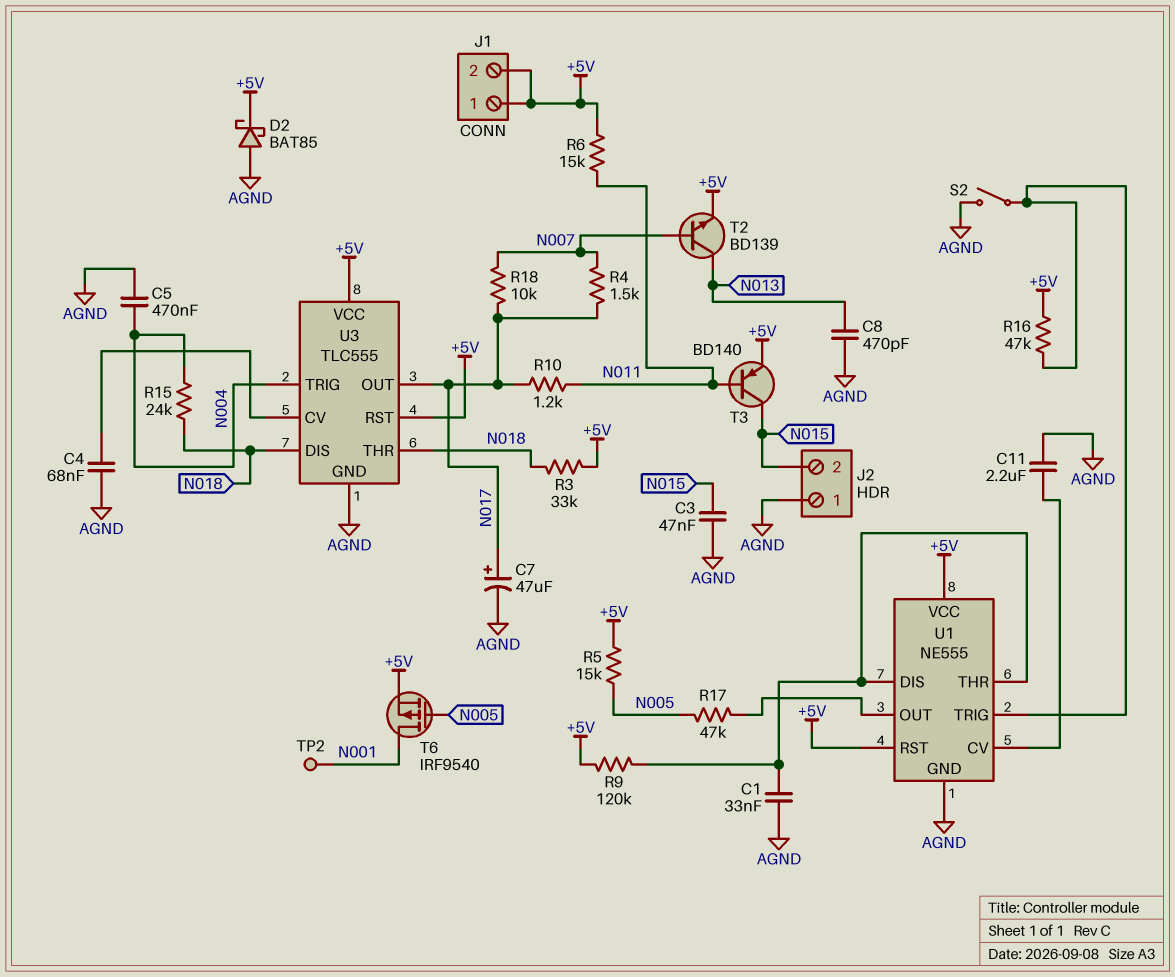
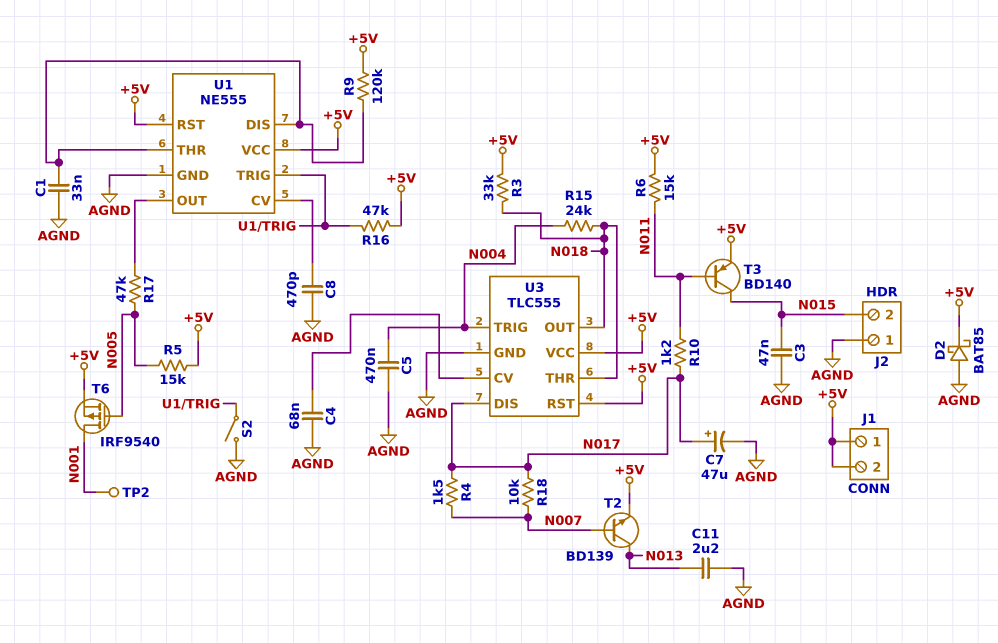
C8: 470pF (AGND, N013) -> 470pF (AGND, U1/CV)
C11: 2.2uF (AGND, U1/CV) -> 2.2uF (AGND, N013)
U3 pin DIS: N018 -> N017
U3 pin OUT: N017 -> N018

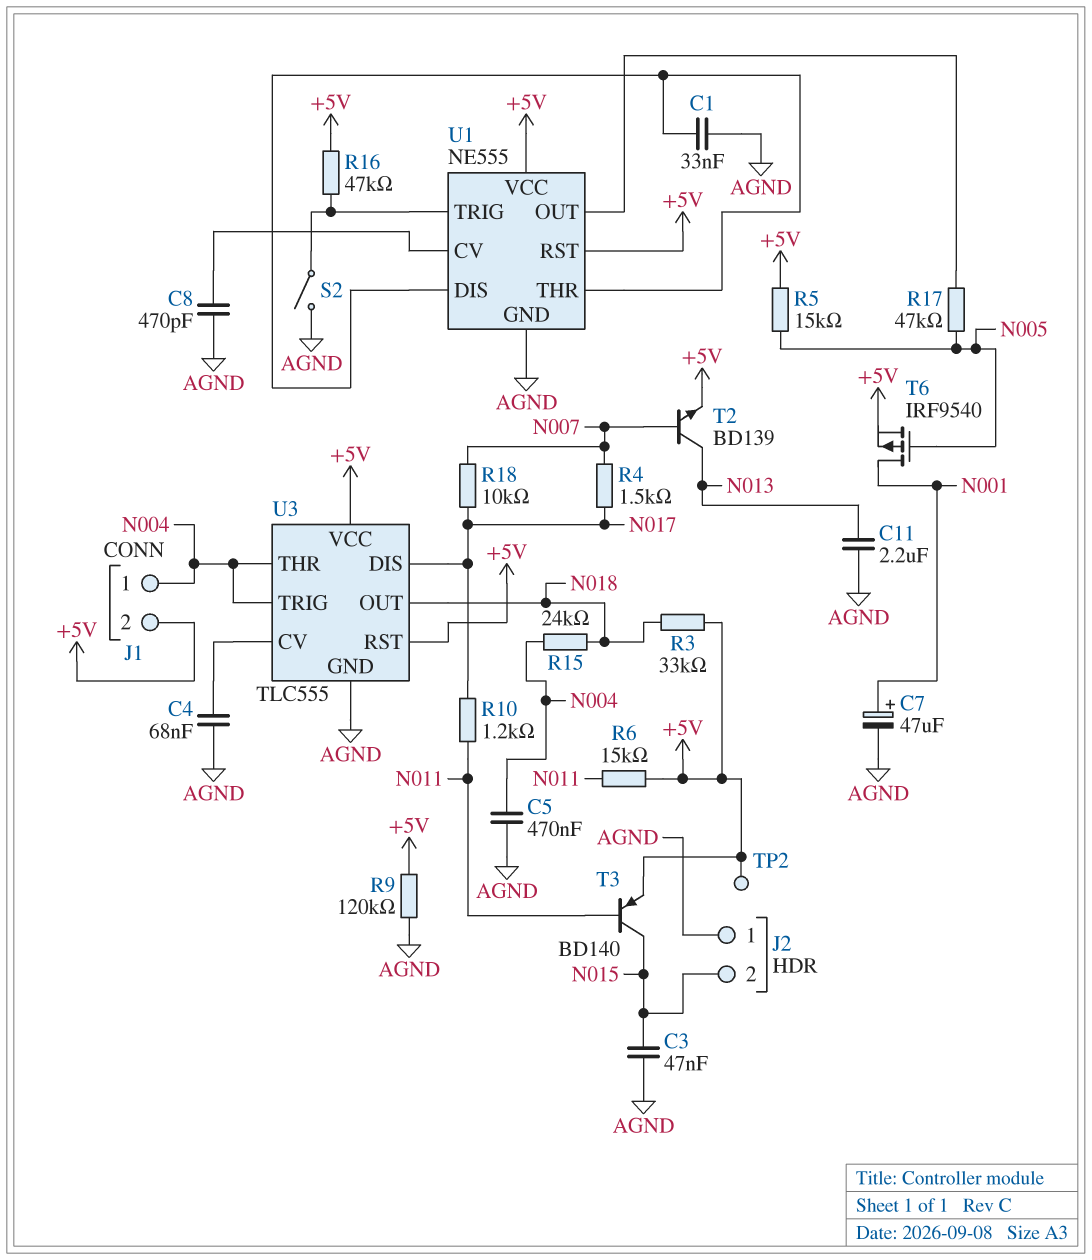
C7: 47uF (plus N017, minus AGND) -> 47uF (plus N001, minus AGND)
D2: schottky BAT85 (A AGND, K +5V) -> none
J1 pin 1: +5V -> N004
R9: 120k (+5V, U1/DIS) -> 120k (+5V, AGND)
TP2: test point (N001) -> test point (+5V)
U3 pin THR: N018 -> N004

